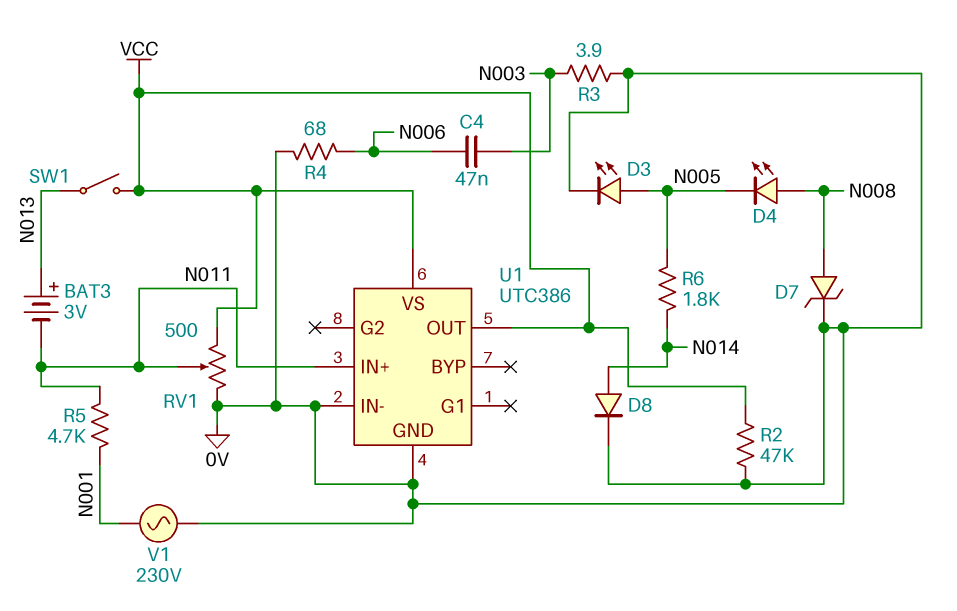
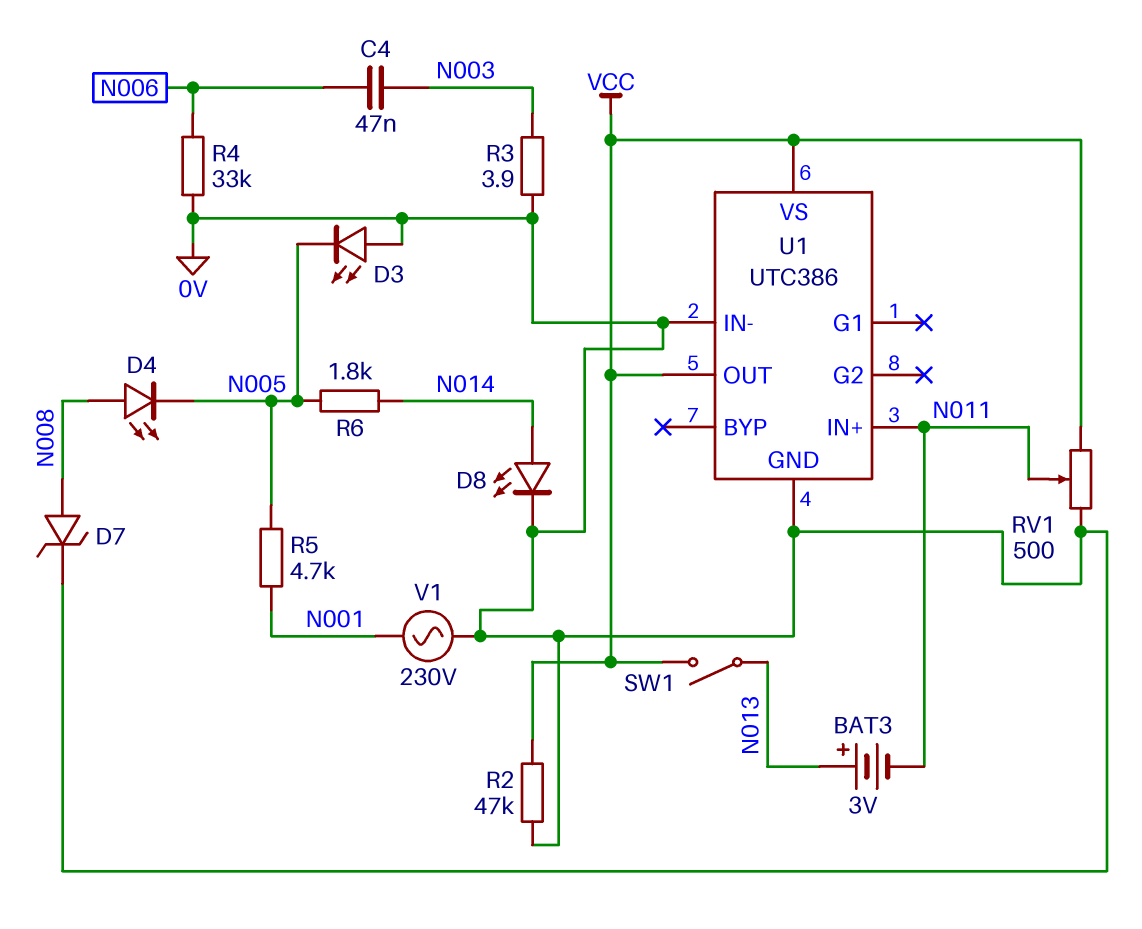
D3: LED (A N005, K 0V) -> LED (A 0V, K N005)
D8: diode (A N014, K 0V) -> LED (A N014, K 0V)
R4: 68 (0V, N006) -> 33k (0V, N006)
R5: 4.7k (N001, N011) -> 4.7k (N001, N005)

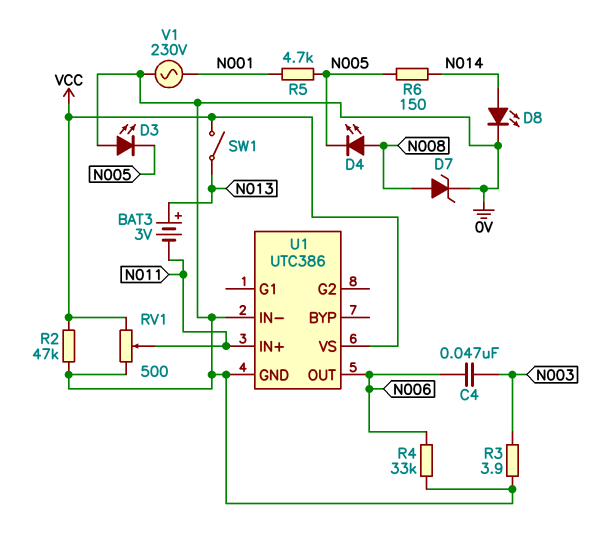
R6: 1.8k (N005, N014) -> 150 (N005, N014)
U1 pin OUT: VCC -> N006

